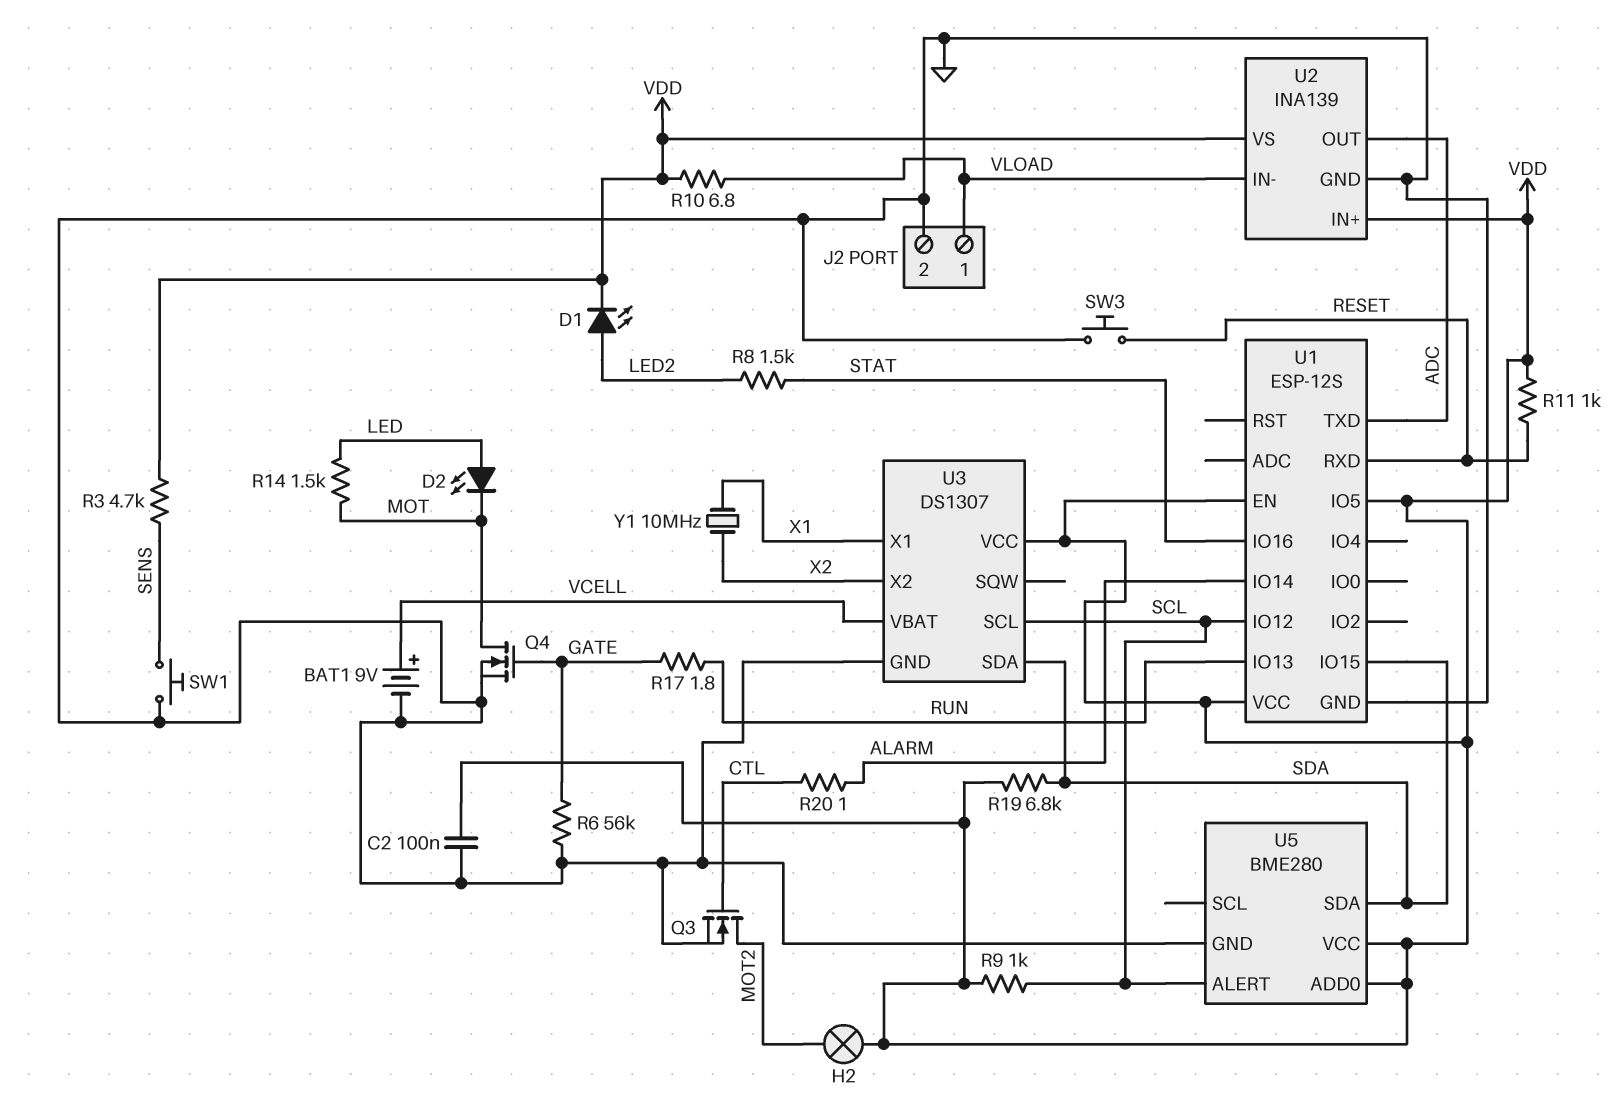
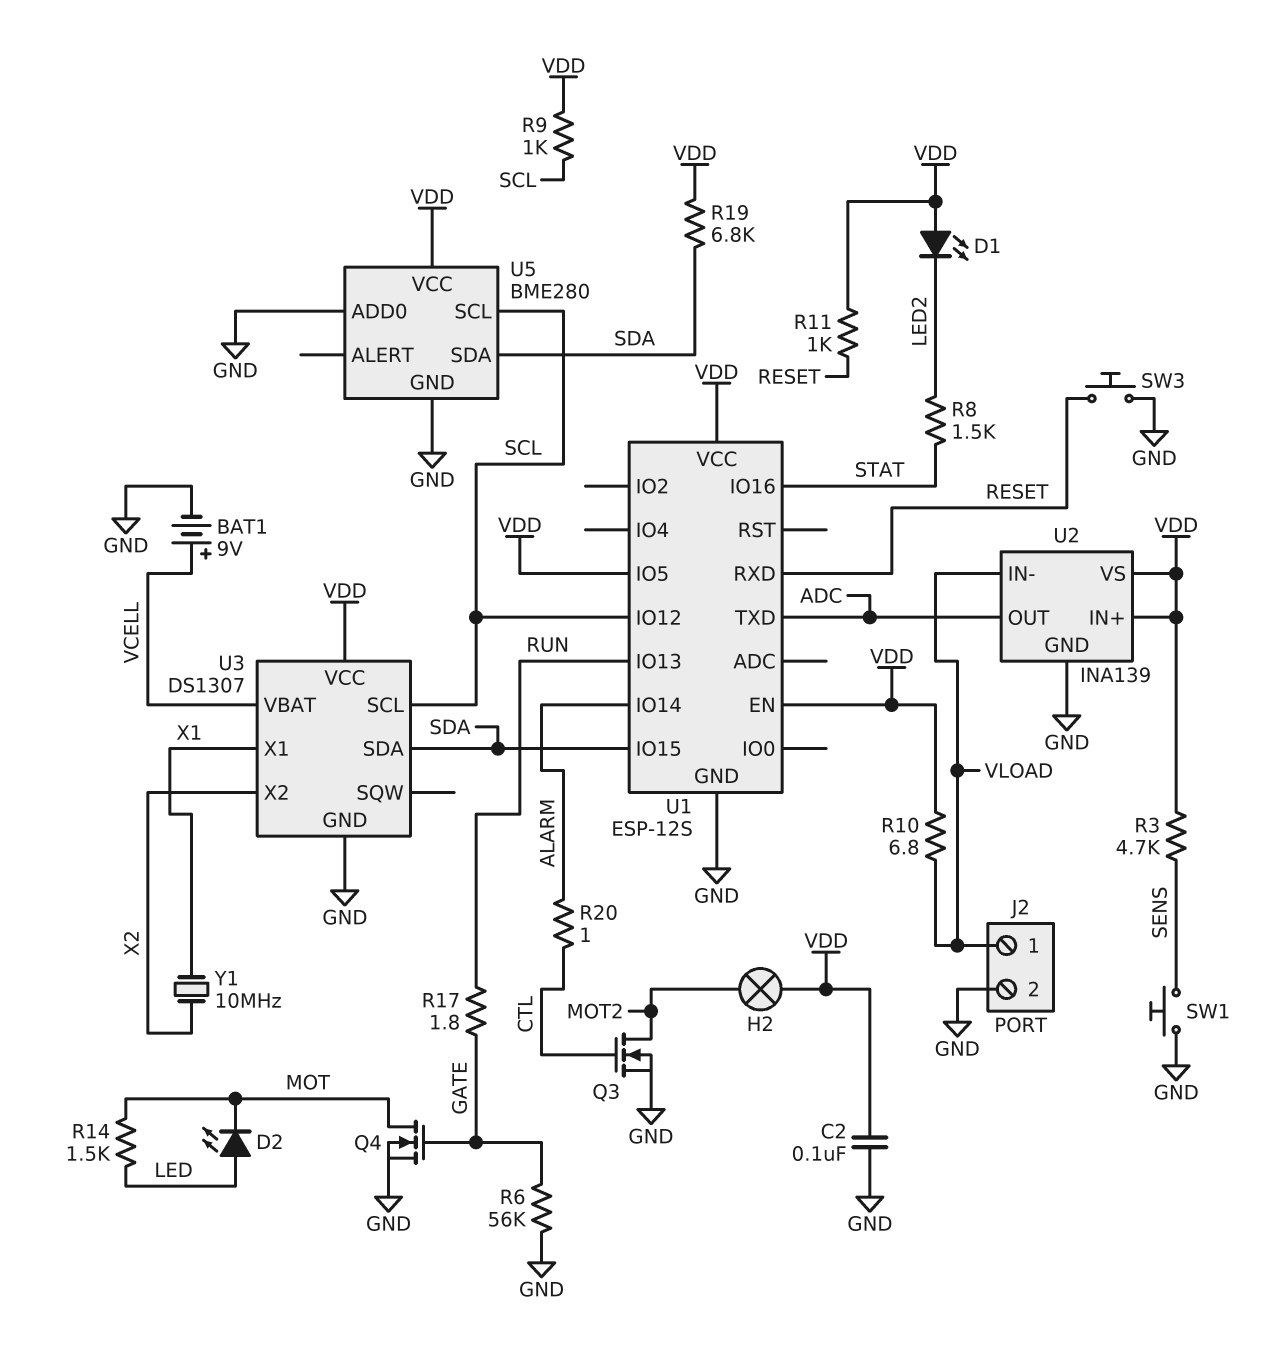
D1: LED (A LED2, K VDD) -> LED (A VDD, K LED2)
U5 pin ADD0: VDD -> GND
U5 pin ALERT: SCL -> none
U5 pin SCL: none -> SCL

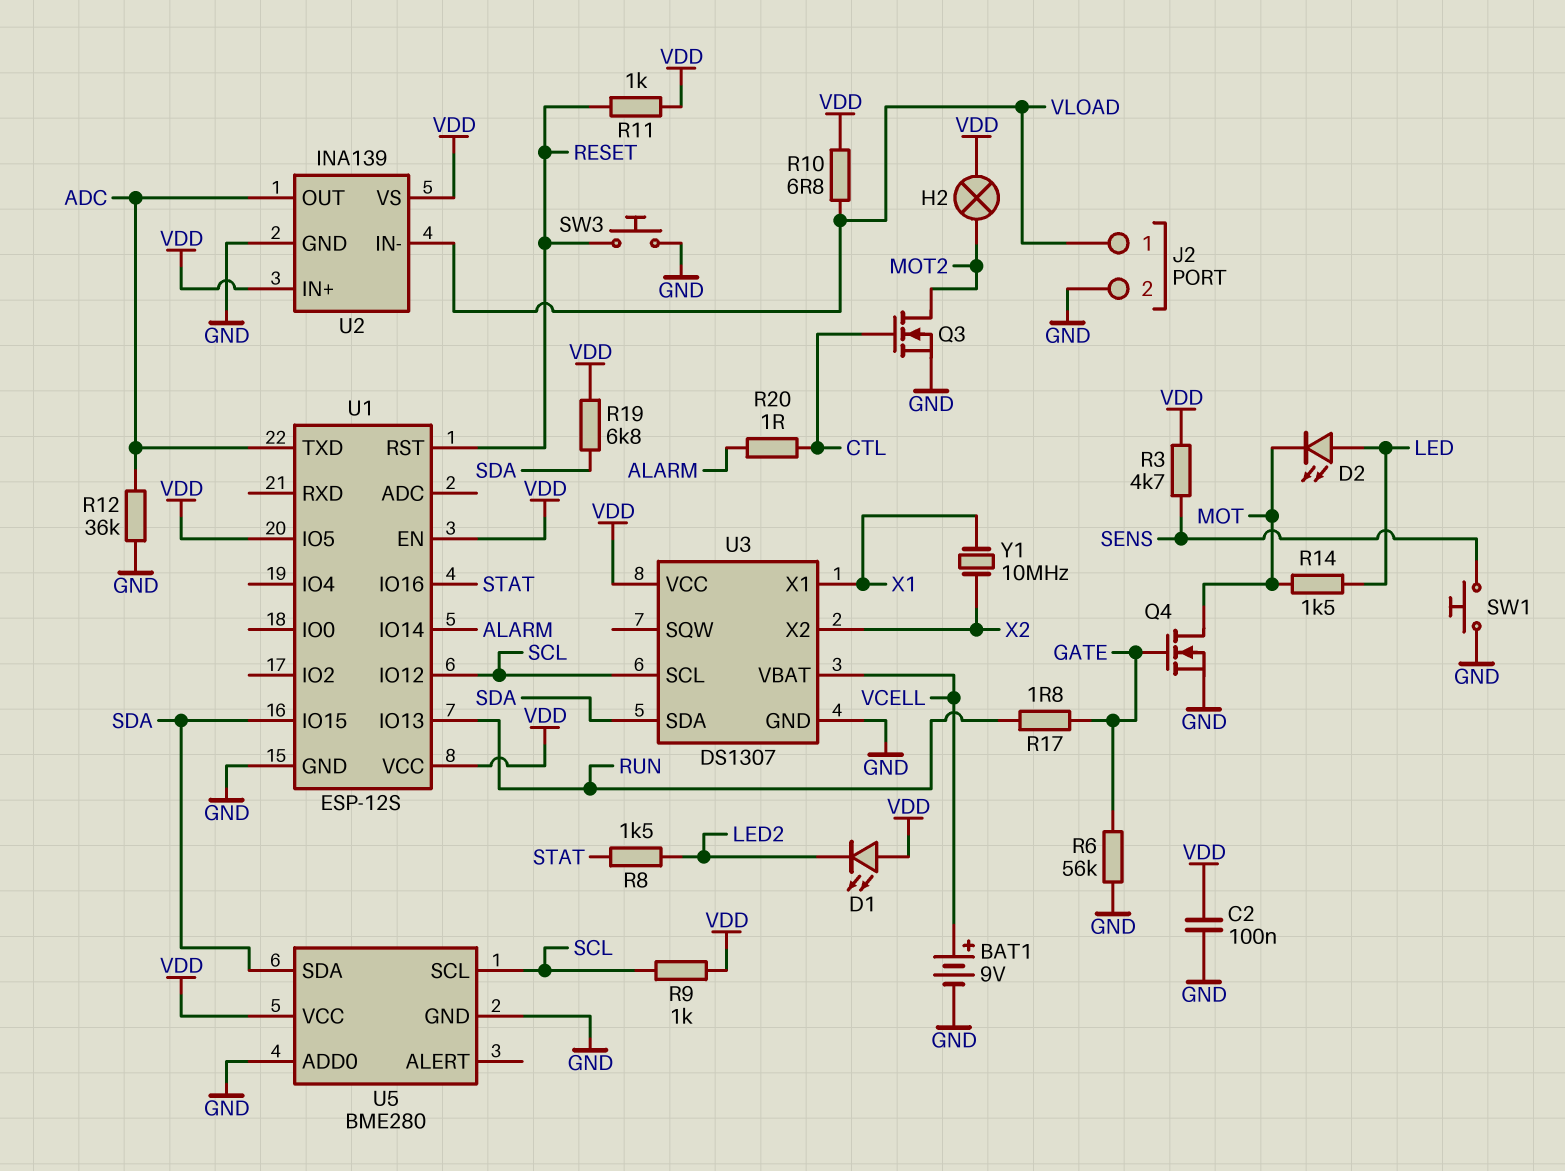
R12: none -> 36k (ADC, GND)
U1 pin RST: none -> RESET
U1 pin RXD: RESET -> none

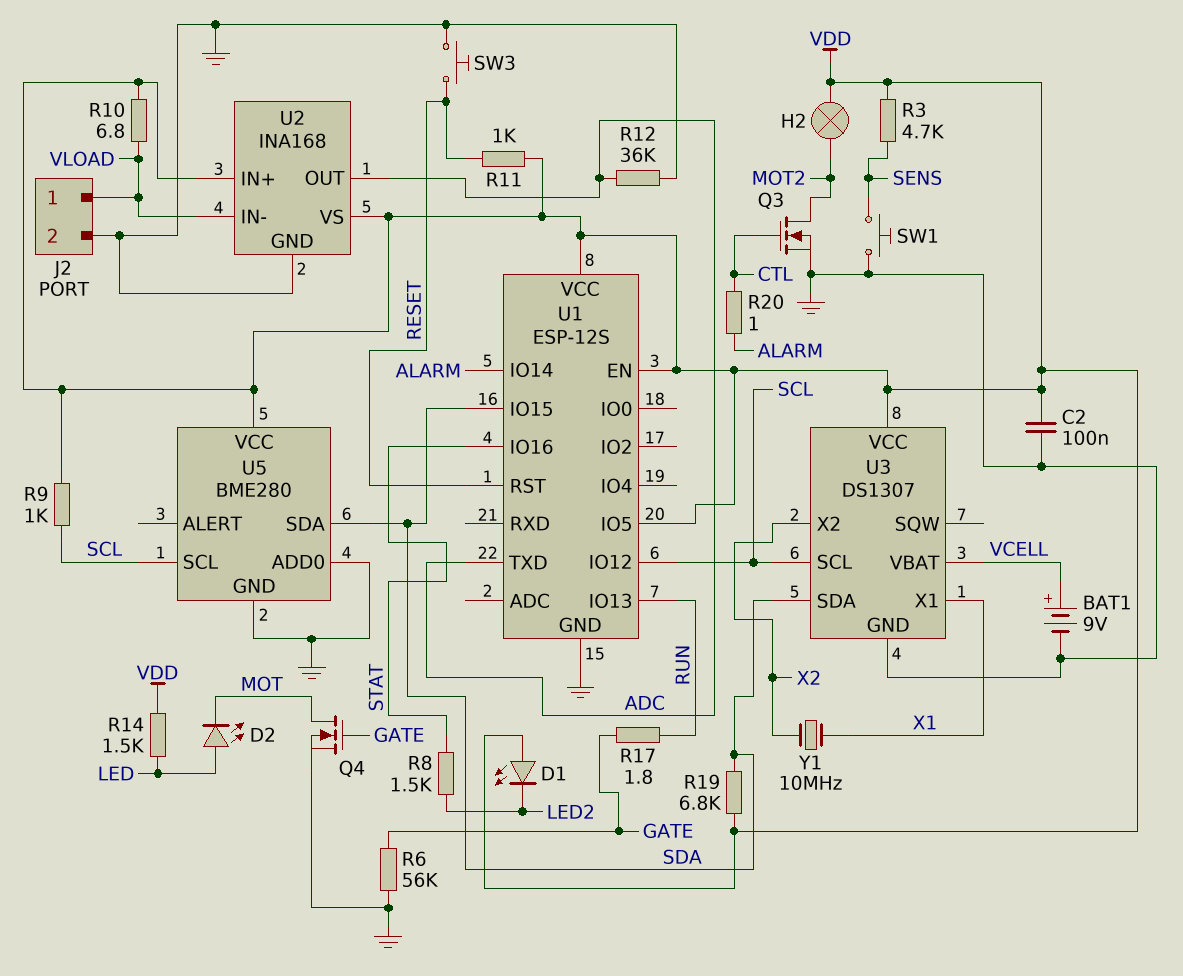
R14: 1.5k (LED, MOT) -> 1.5k (LED, VDD)
U2: INA139 -> INA168

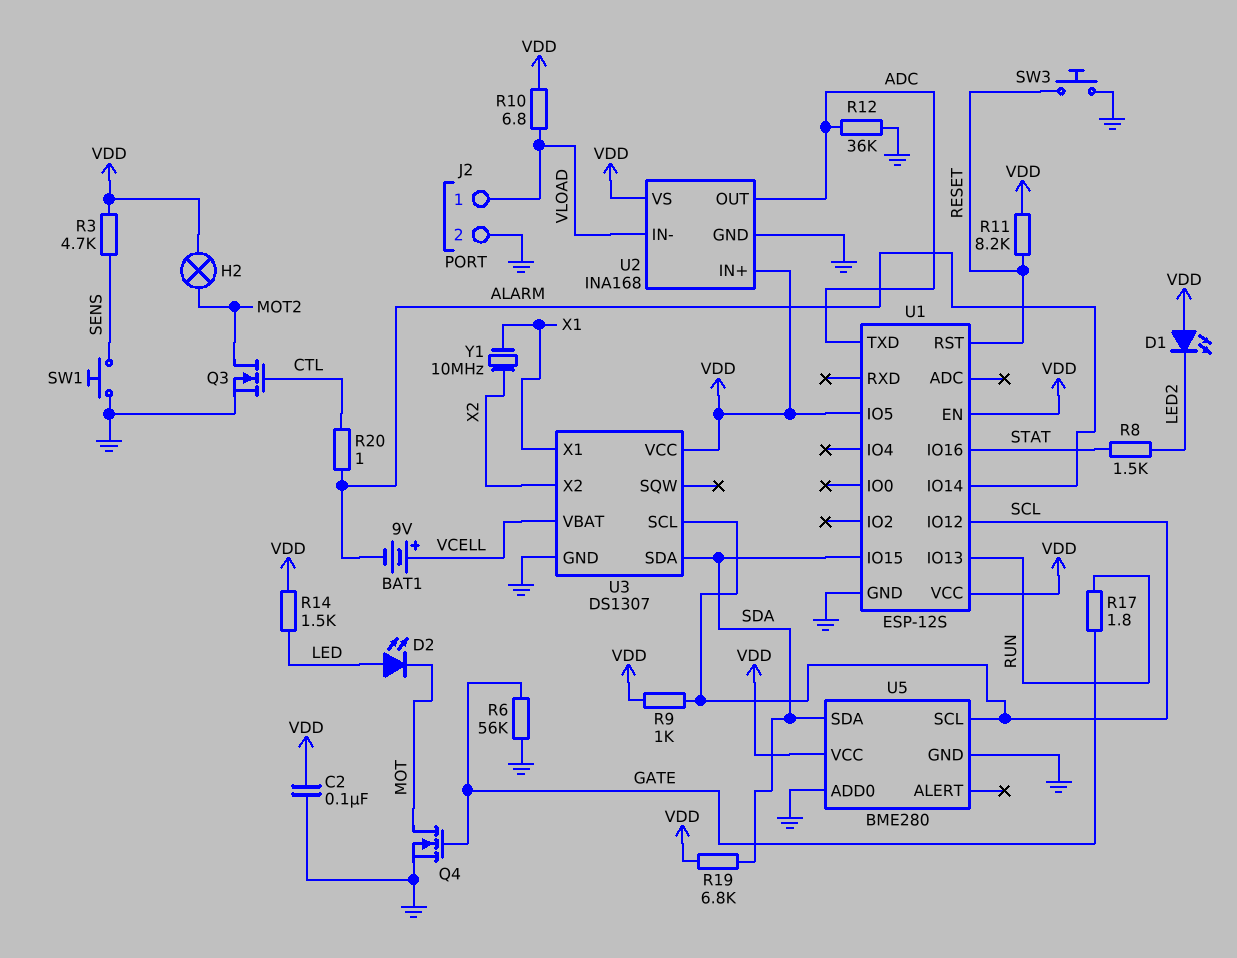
BAT1: 9V (plus VCELL, minus GND) -> 9V (plus VCELL, minus ALARM)
R11: 1k (RESET, VDD) -> 8.2k (RESET, VDD)

